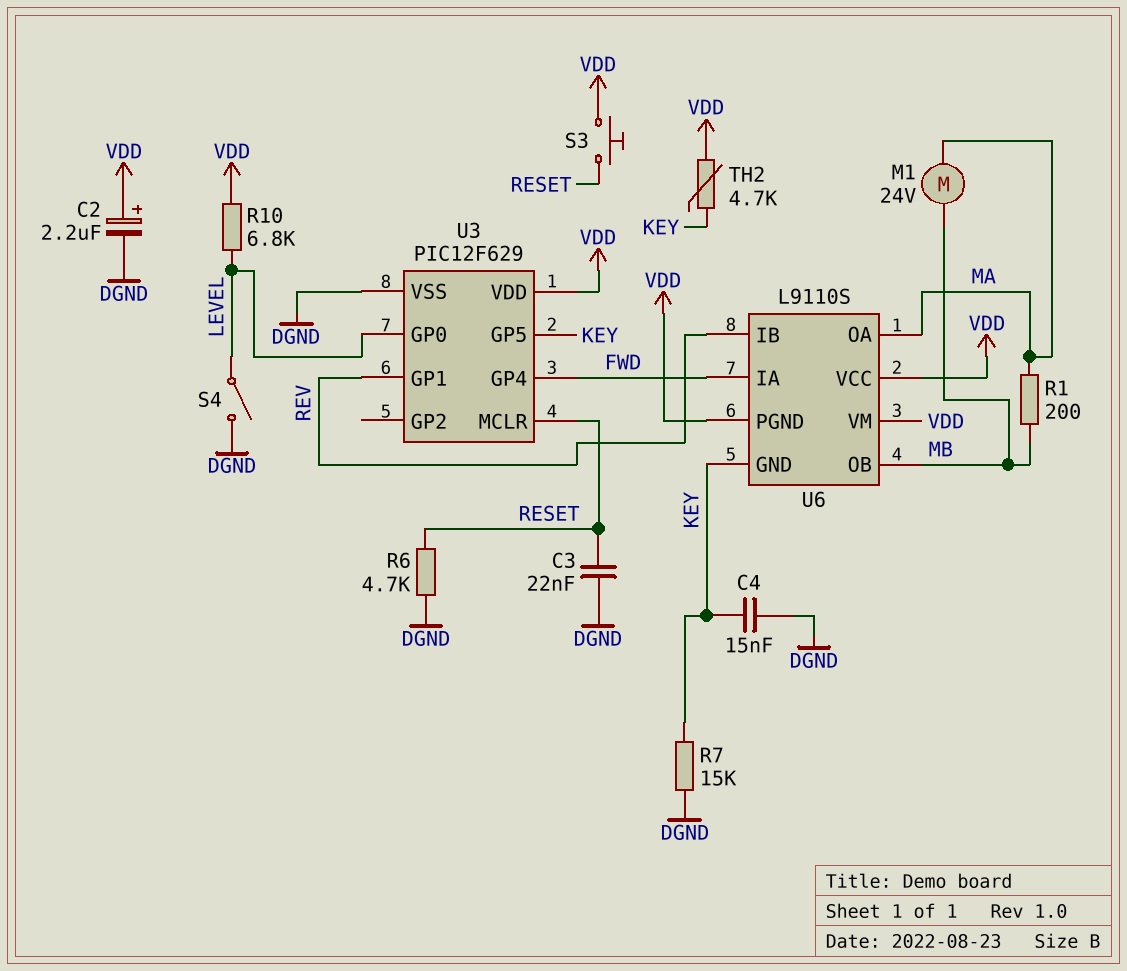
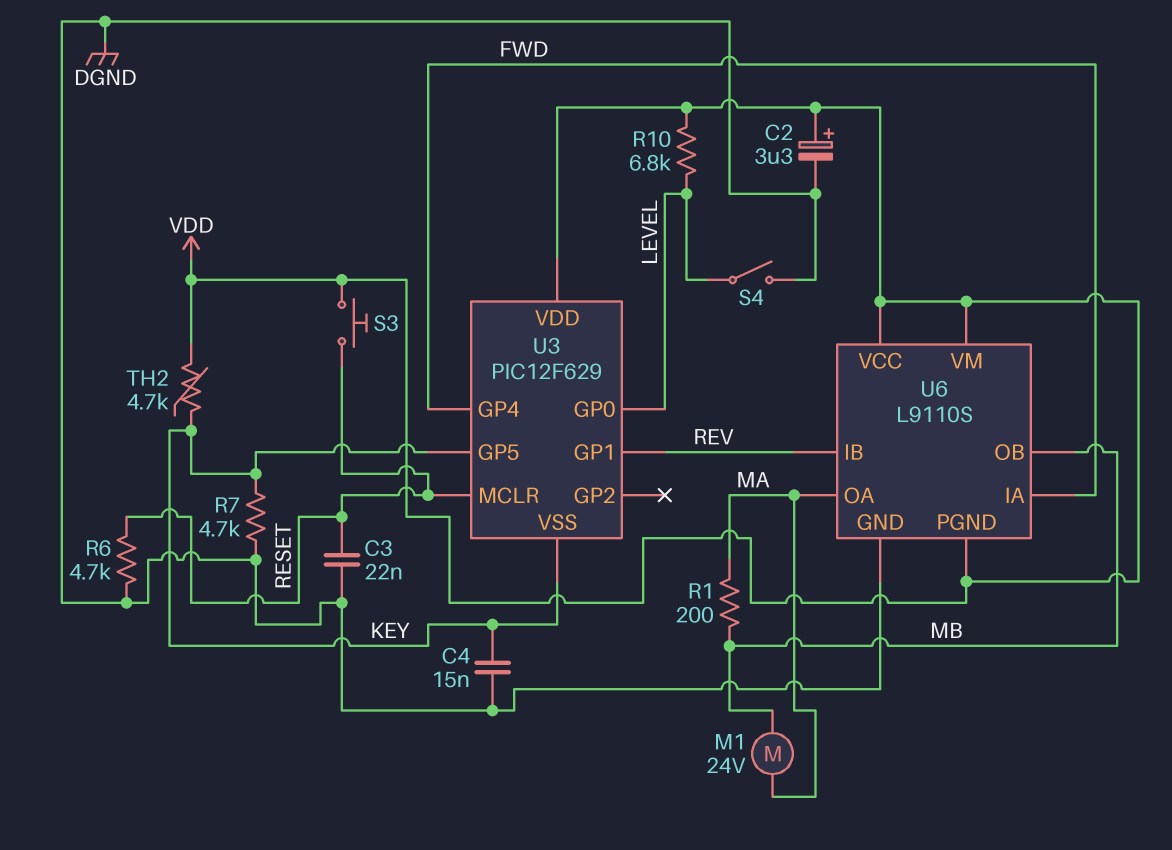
C2: 2.2uF (plus VDD, minus DGND) -> 3.3uF (plus VDD, minus DGND)
R7: 15k (DGND, KEY) -> 4.7k (DGND, KEY)
U3 pin VSS: DGND -> KEY
U6 pin GND: KEY -> DGND

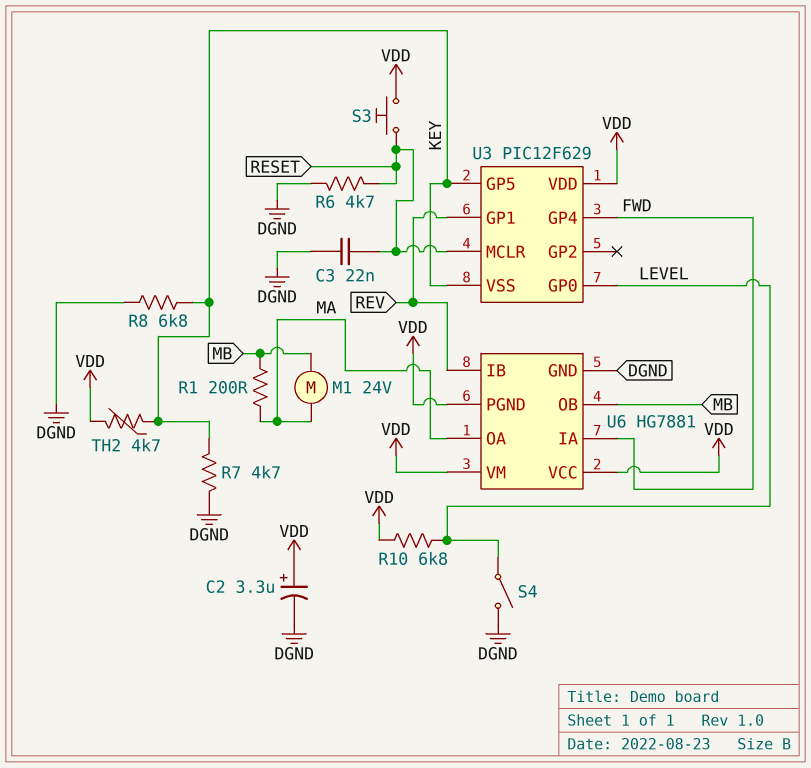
C4: 15nF (DGND, KEY) -> none
R8: none -> 6.8k (DGND, KEY)
U6: L9110S -> HG7881

